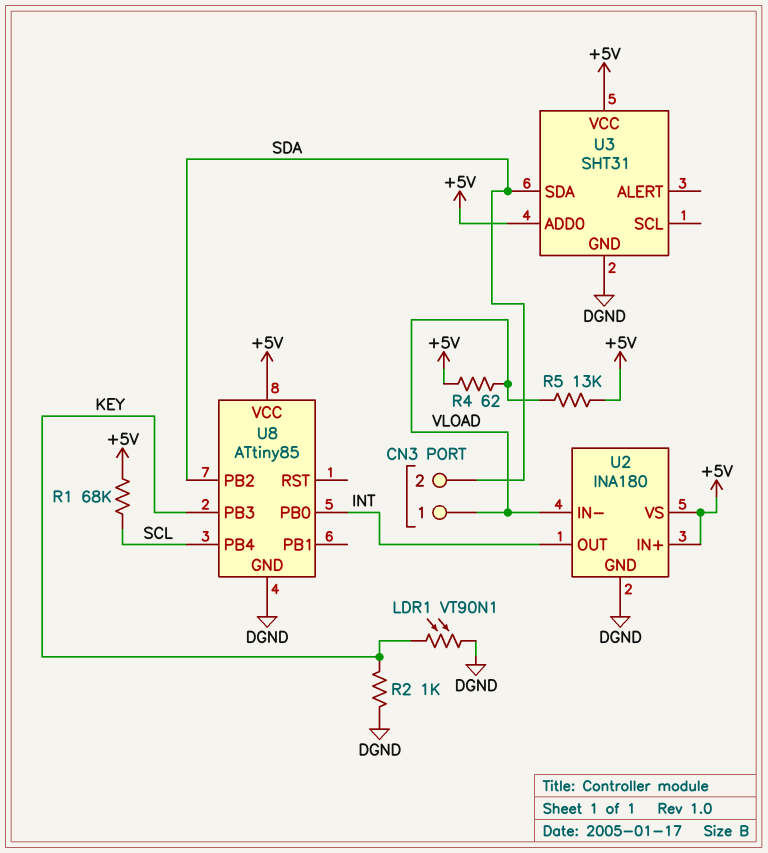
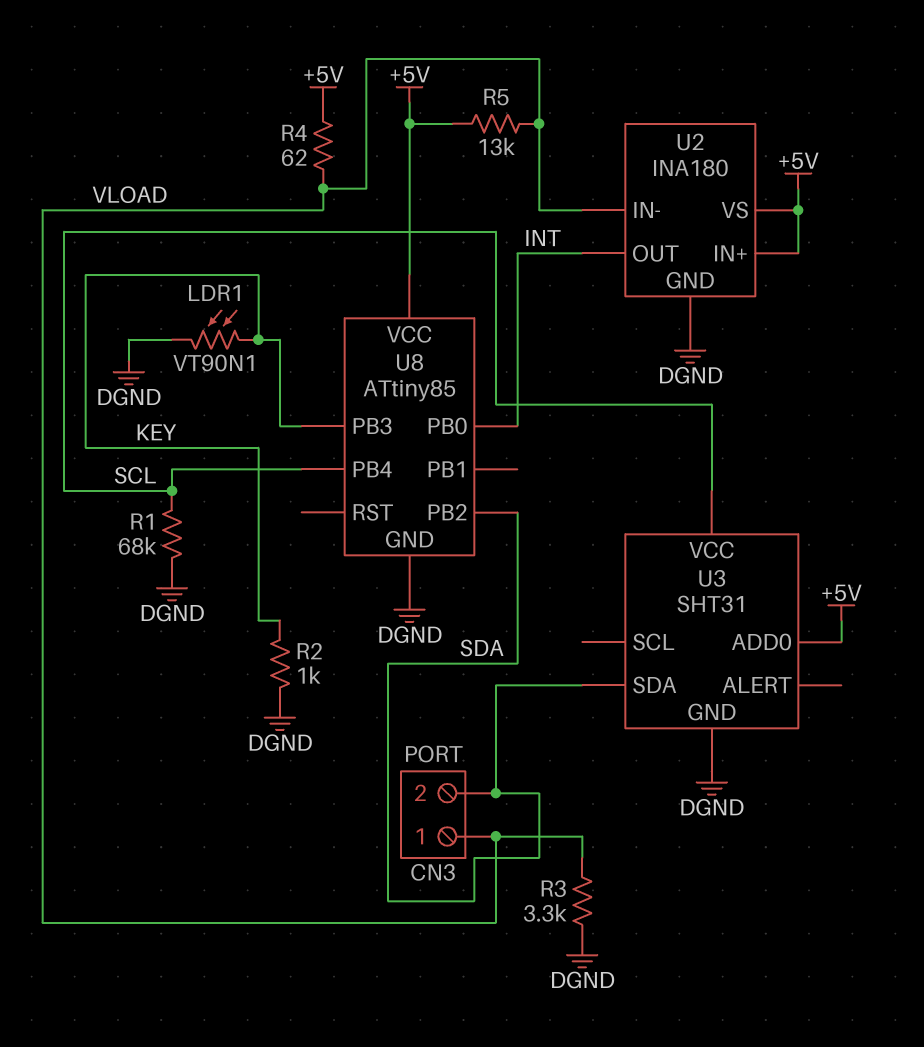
R1: 68k (+5V, SCL) -> 68k (DGND, SCL)
R3: none -> 3.3k (DGND, VLOAD)
U3 pin VCC: +5V -> SCL

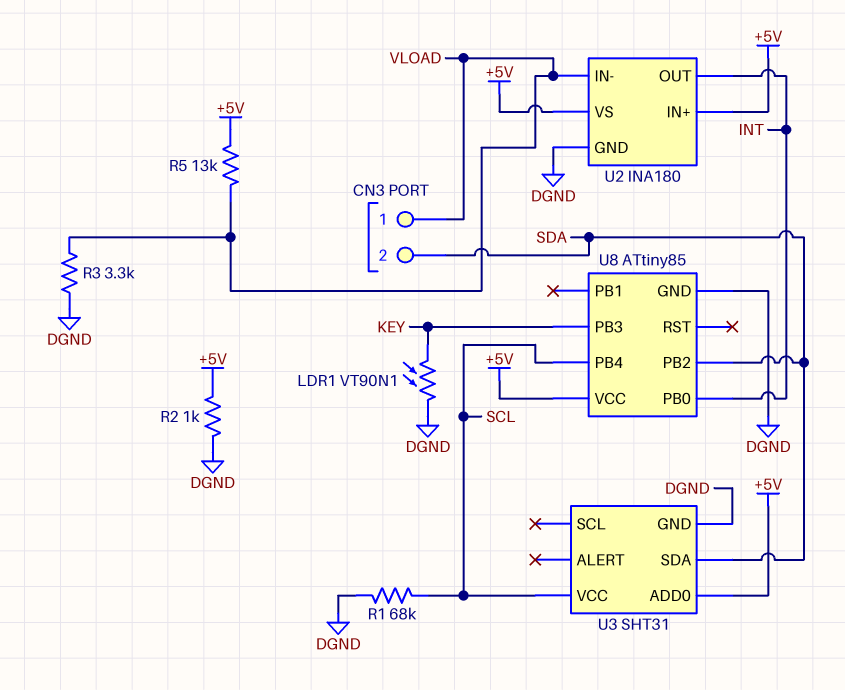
R2: 1k (DGND, KEY) -> 1k (+5V, DGND)
R4: 62 (+5V, VLOAD) -> none

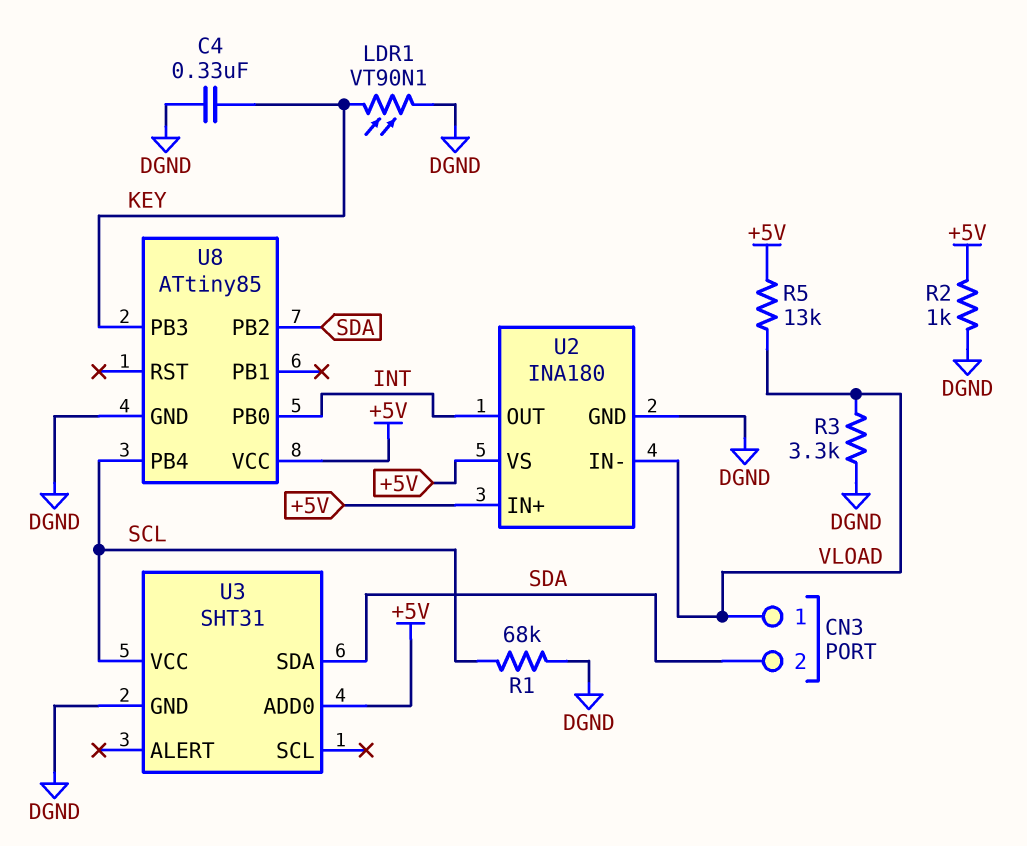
C4: none -> 330nF (DGND, KEY)

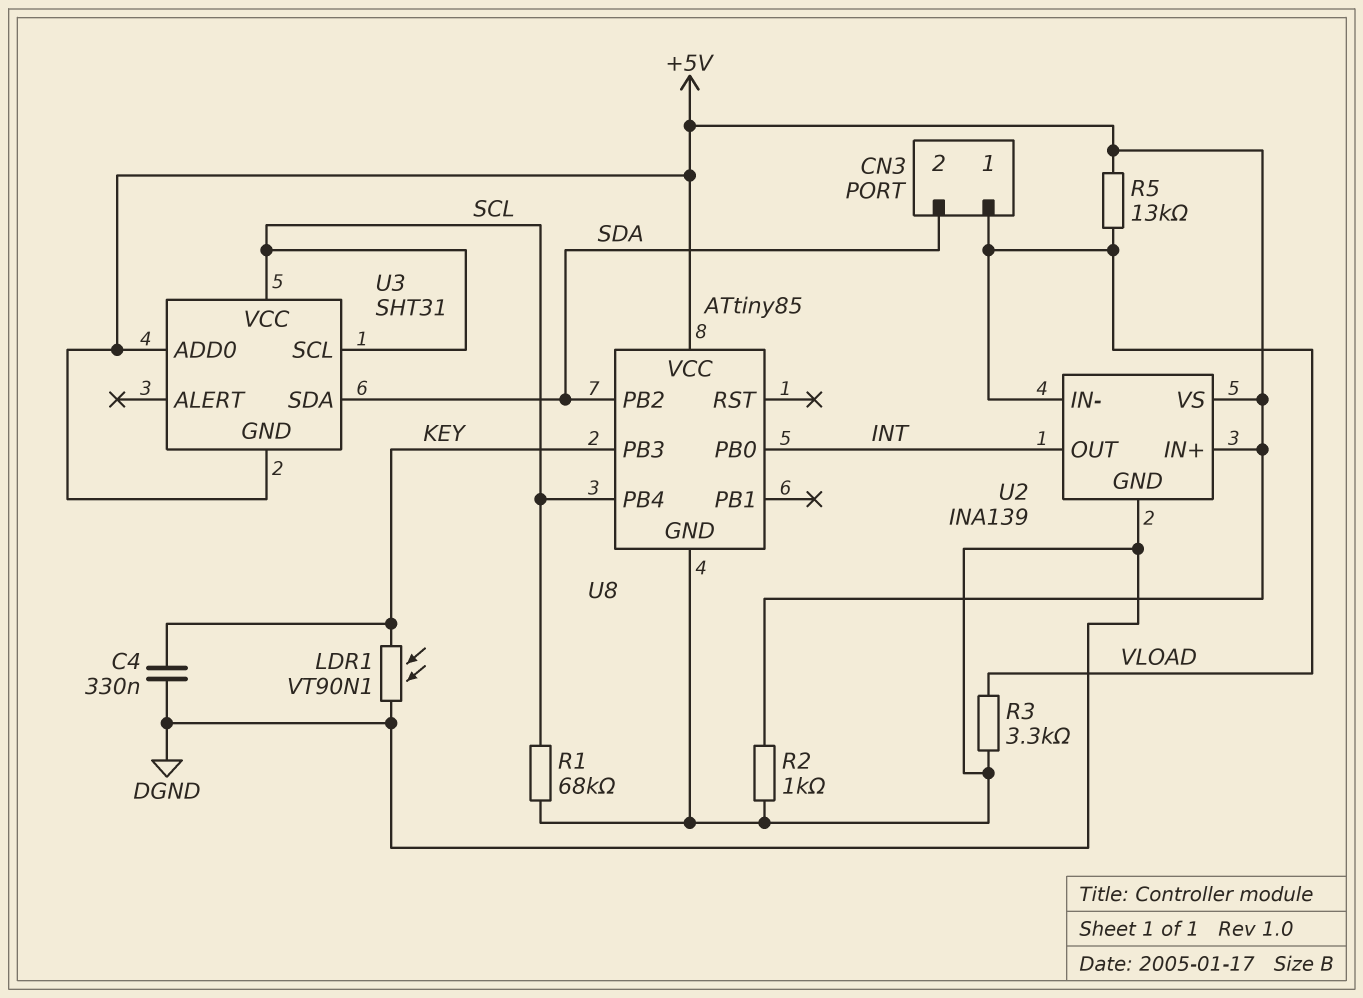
U2: INA180 -> INA139
U3 pin GND: DGND -> +5V
U3 pin SCL: none -> SCL

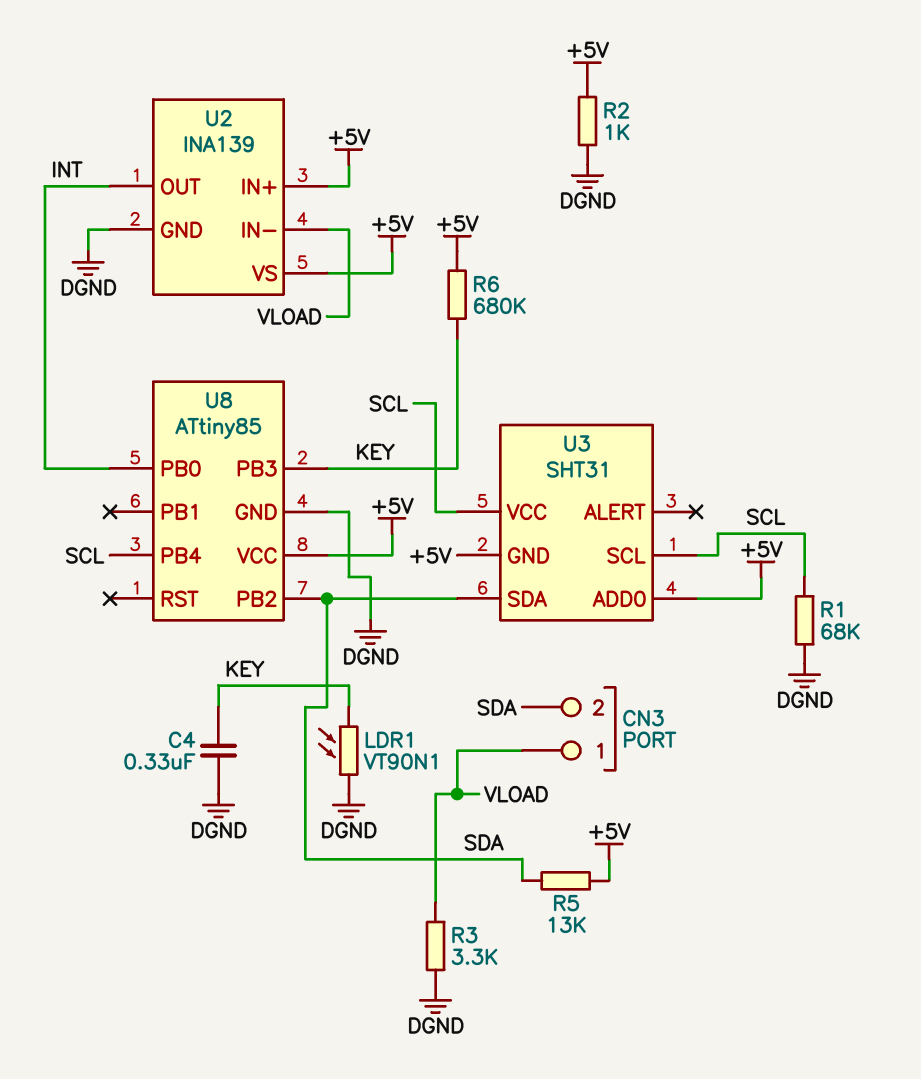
R5: 13k (+5V, VLOAD) -> 13k (+5V, SDA)
R6: none -> 680k (+5V, KEY)

